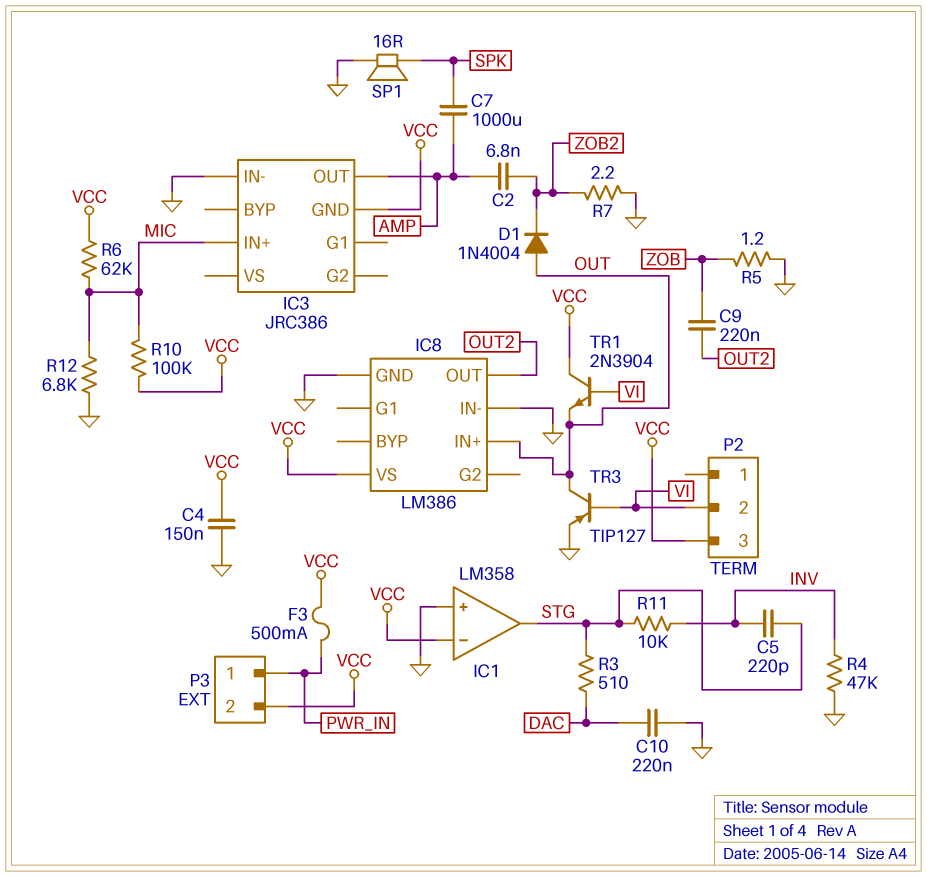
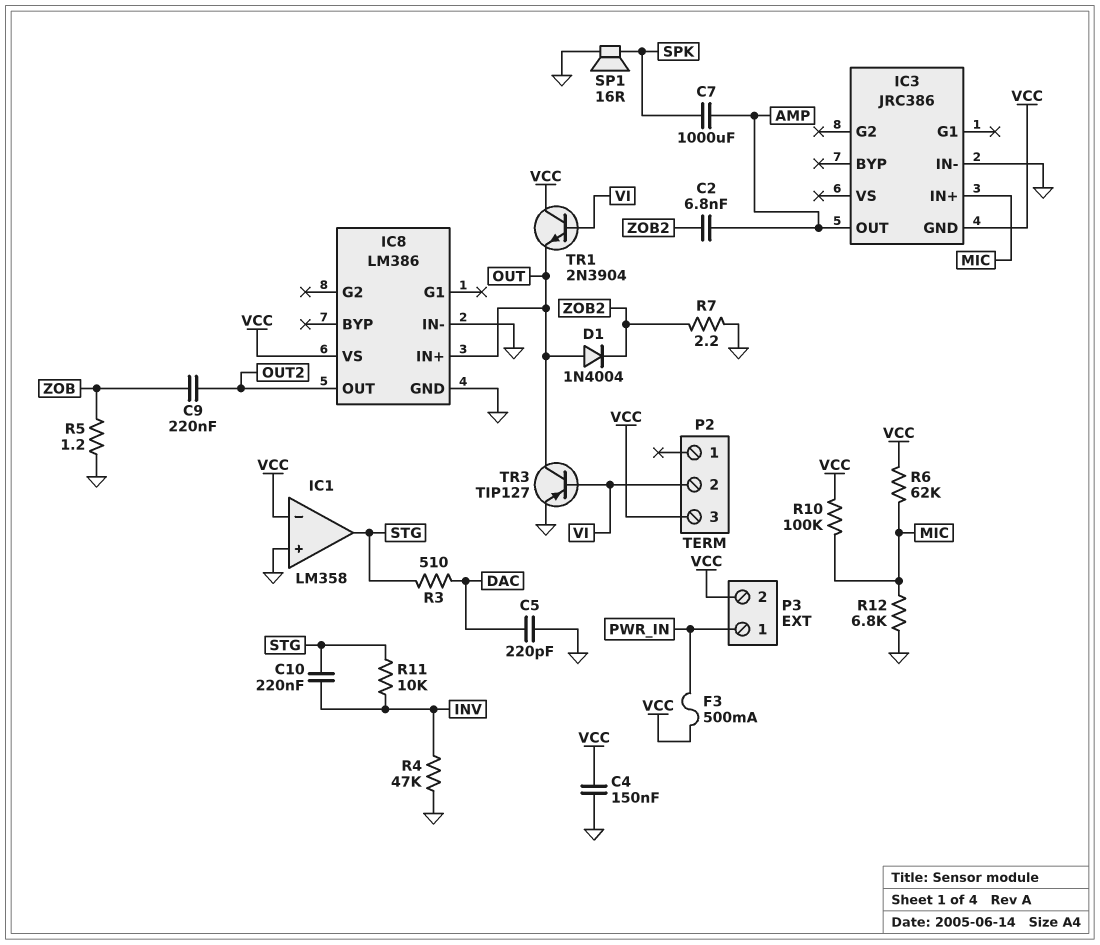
C5: 220pF (INV, STG) -> 220pF (DAC, GND)
C10: 220nF (DAC, GND) -> 220nF (INV, STG)

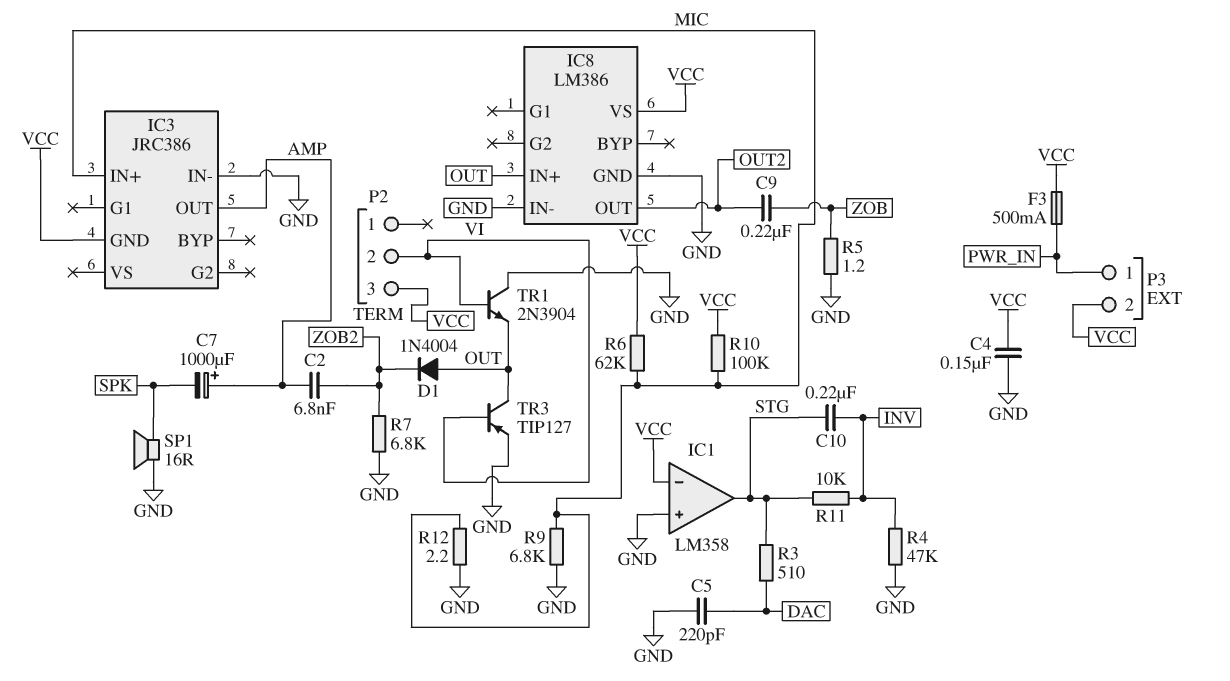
C7: 1000uF (AMP, SPK) -> 1000uF (plus AMP, minus SPK)
R7: 2.2 (GND, ZOB2) -> 6.8k (GND, ZOB2)
R9: none -> 6.8k (GND, MIC)
R12: 6.8k (GND, MIC) -> 2.2 (GND, MIC)
TR1: NPN 2N3904 (B VI, C VCC, E OUT) -> NPN 2N3904 (B VI, C GND, E OUT)

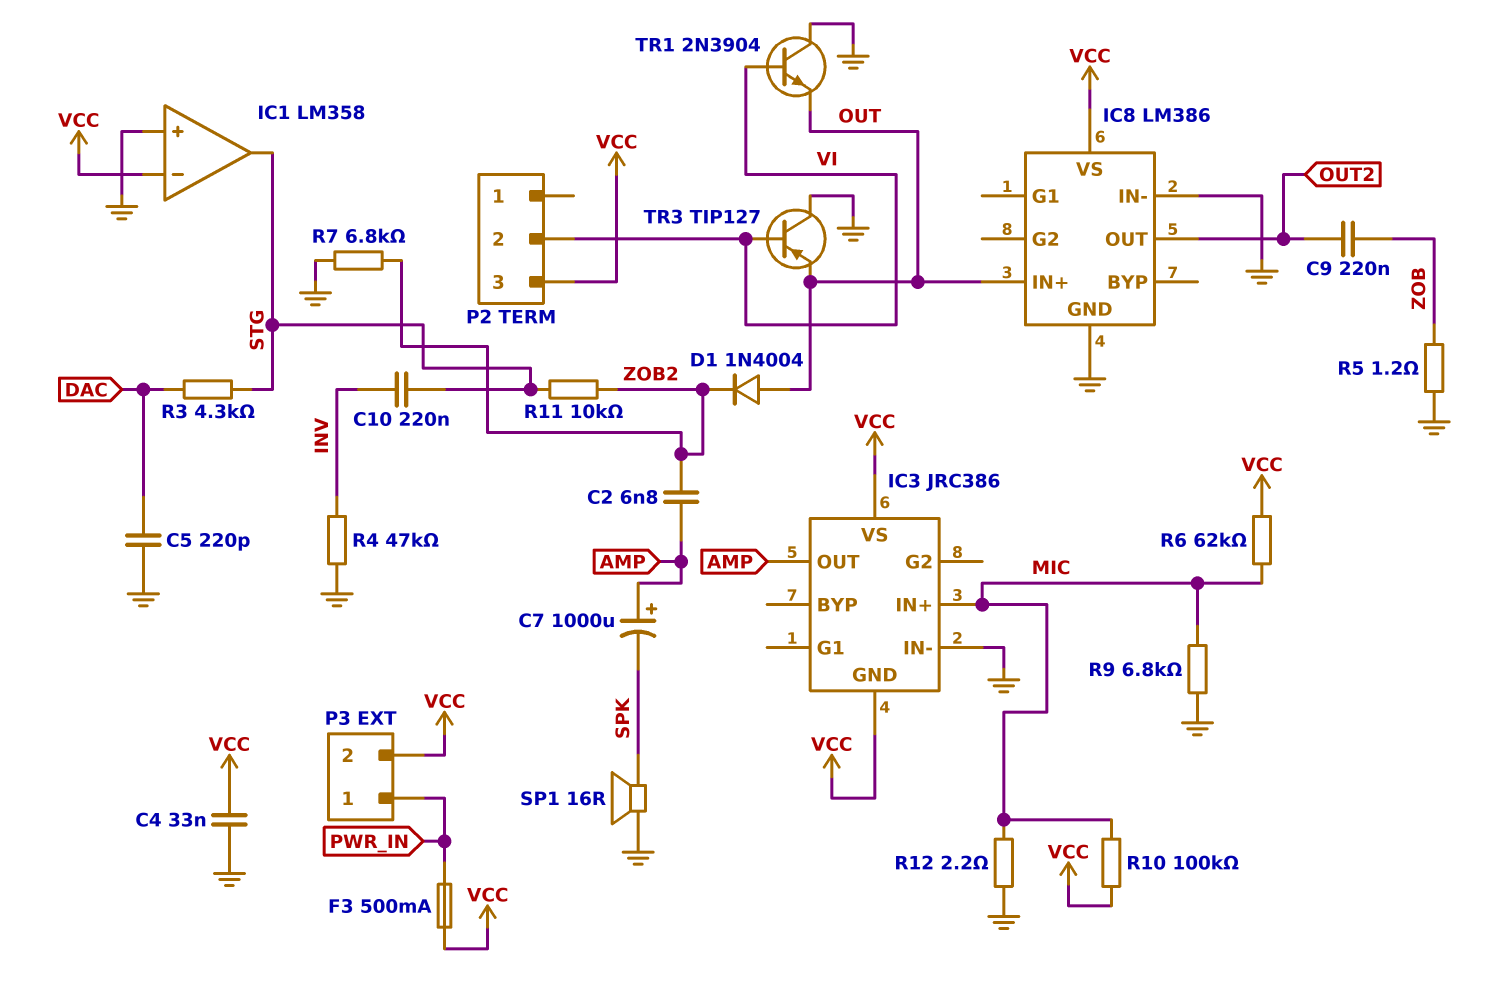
C4: 150nF (GND, VCC) -> 33nF (GND, VCC)
IC3 pin VS: none -> VCC
R3: 510 (DAC, STG) -> 4.3k (DAC, STG)
R11: 10k (INV, STG) -> 10k (STG, ZOB2)
TR3: PNP TIP127 (B VI, C OUT, E GND) -> PNP TIP127 (B VI, C GND, E OUT)

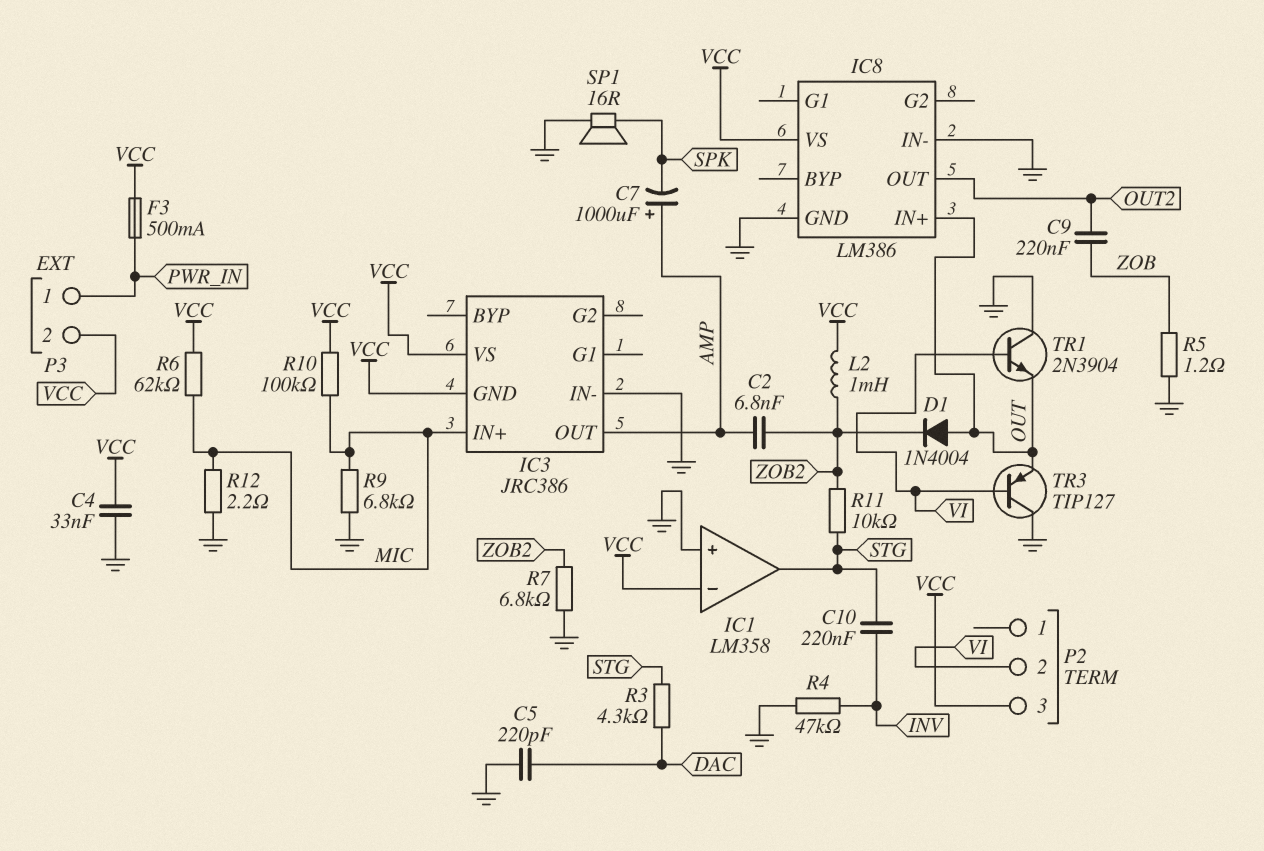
L2: none -> 1mH (VCC, ZOB2)

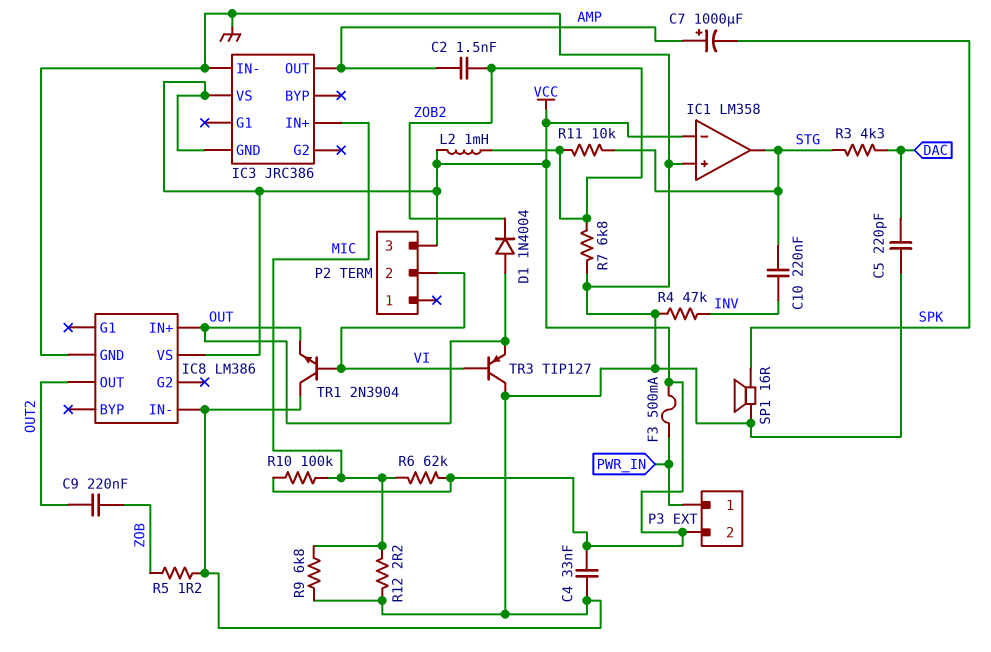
C2: 6.8nF (AMP, ZOB2) -> 1.5nF (AMP, ZOB2)

